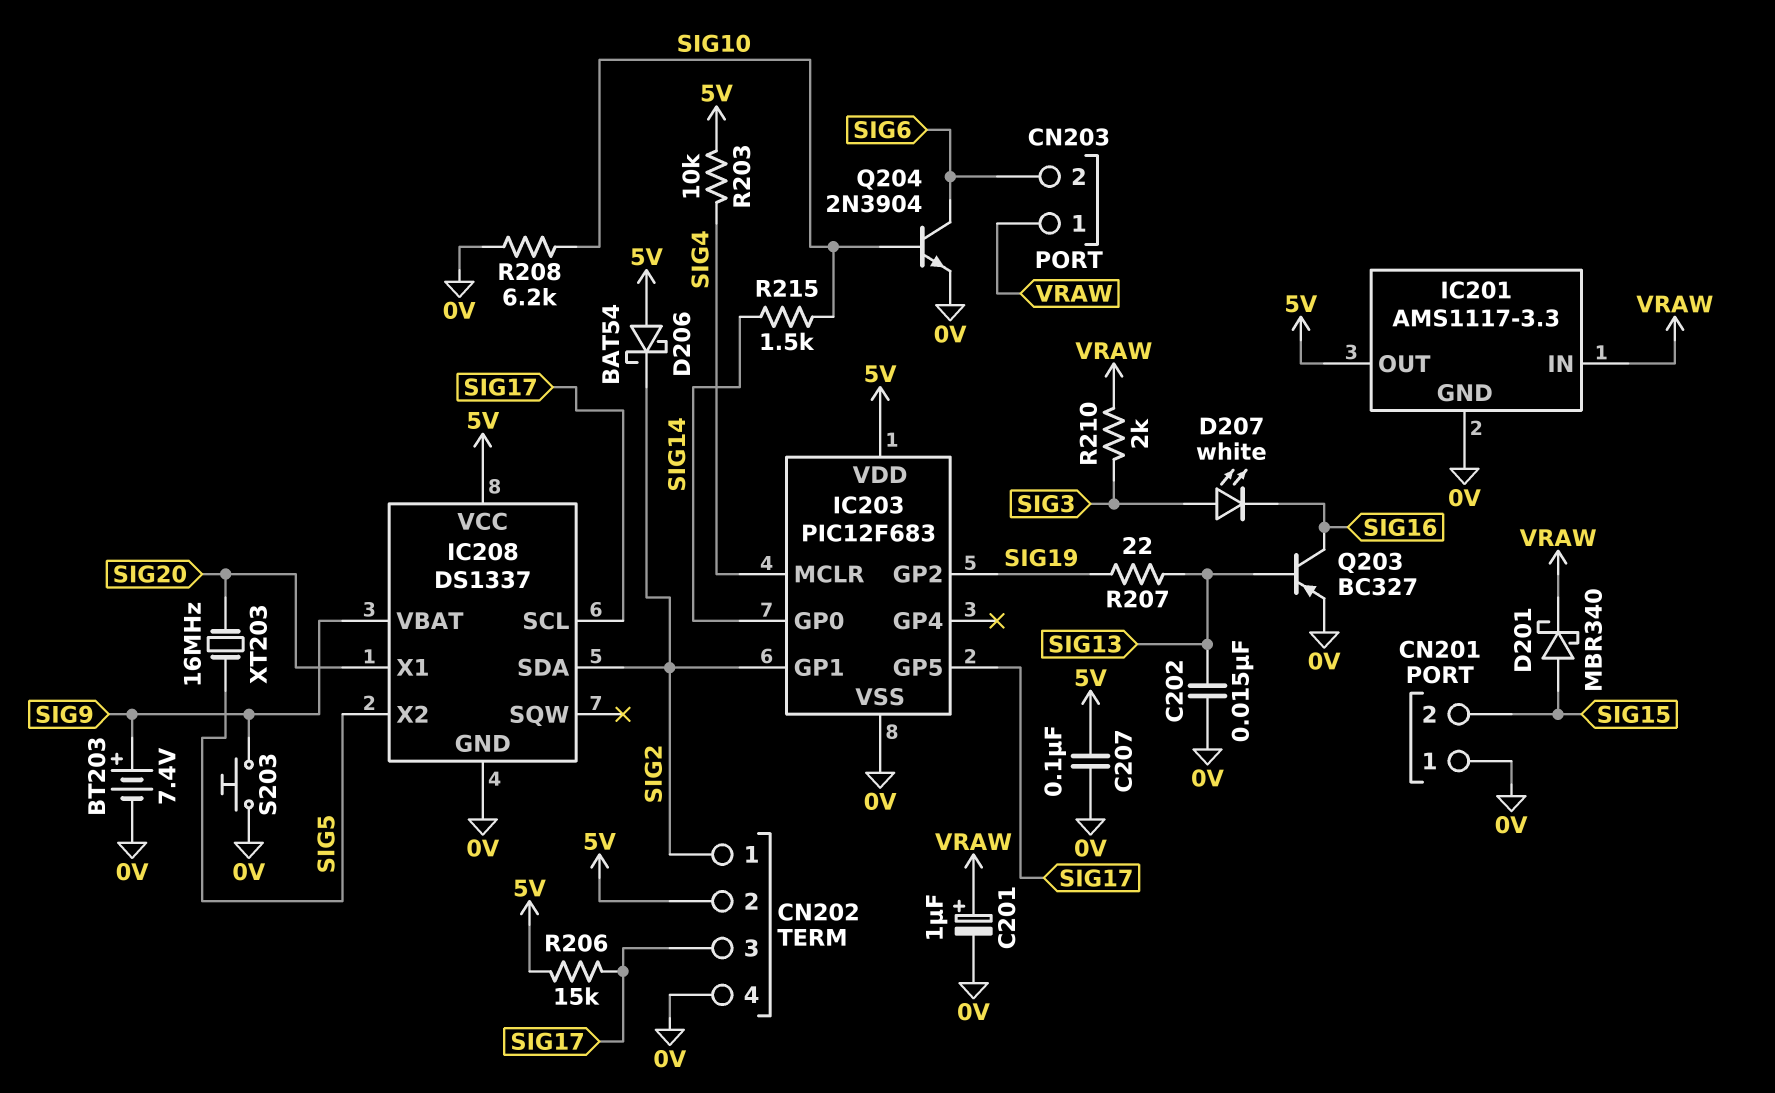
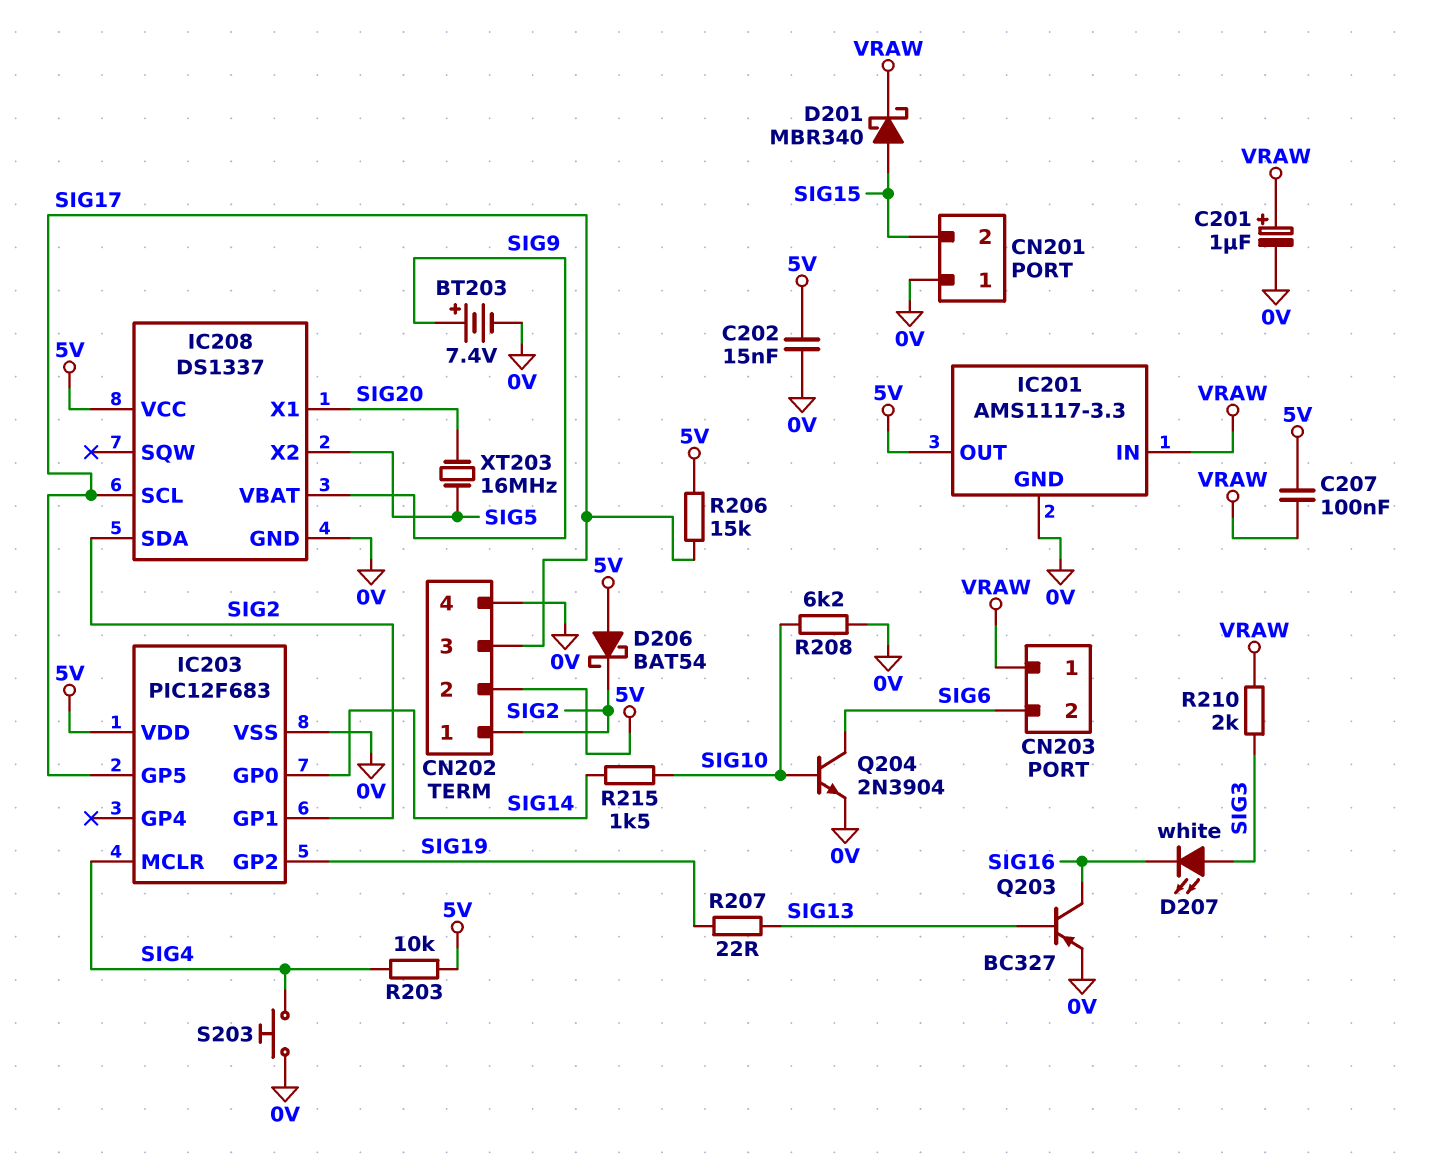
C202: 15nF (0V, SIG13) -> 15nF (0V, 5V)
C207: 100nF (0V, 5V) -> 100nF (5V, VRAW)
S203: button (0V, SIG9) -> button (0V, SIG4)

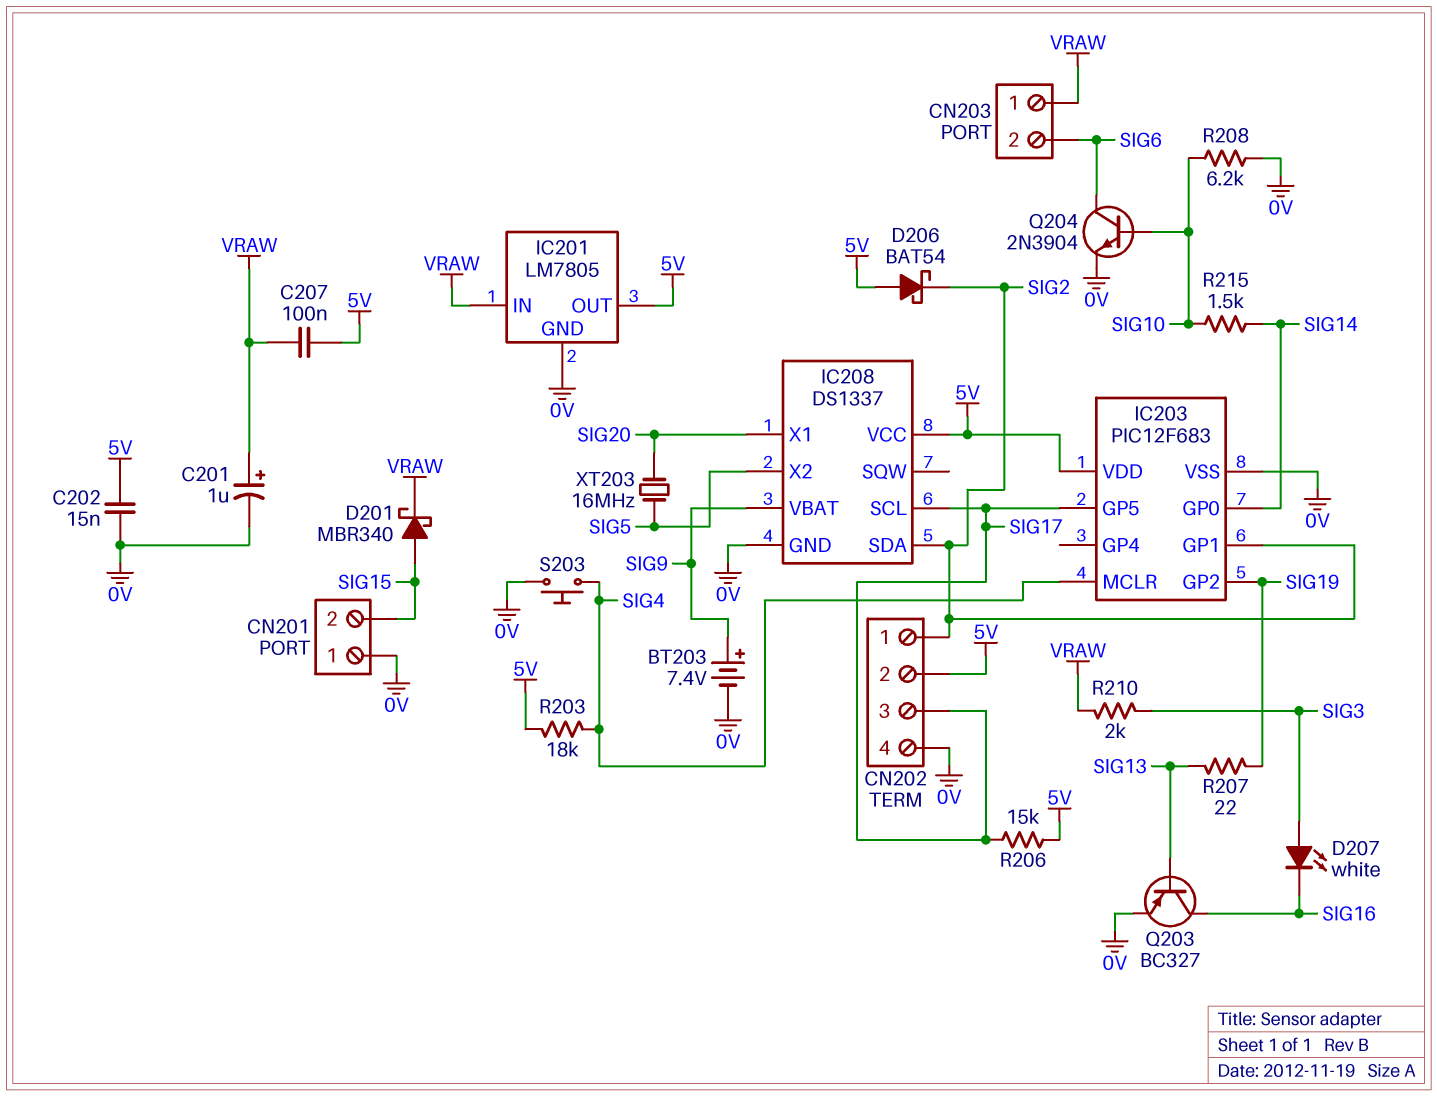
IC201: AMS1117-3.3 -> LM7805
R203: 10k (5V, SIG4) -> 18k (5V, SIG4)

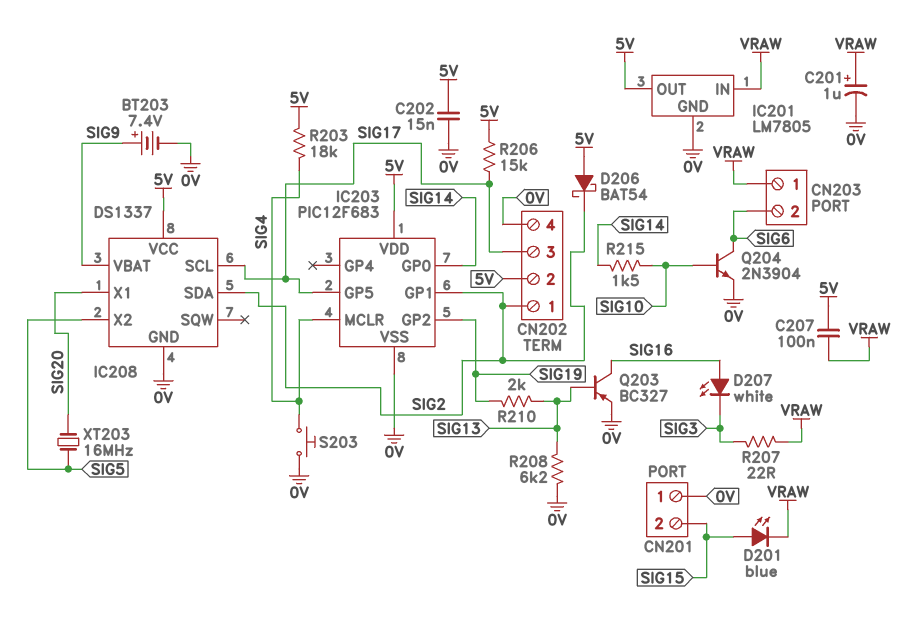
D201: schottky MBR340 (A SIG15, K VRAW) -> LED blue (A SIG15, K VRAW)
D207: LED white (A SIG3, K SIG16) -> LED white (A SIG16, K SIG3)
R207: 22 (SIG13, SIG19) -> 22 (SIG3, VRAW)
R208: 6.2k (0V, SIG10) -> 6.2k (0V, SIG13)
R210: 2k (SIG3, VRAW) -> 2k (SIG13, SIG19)

